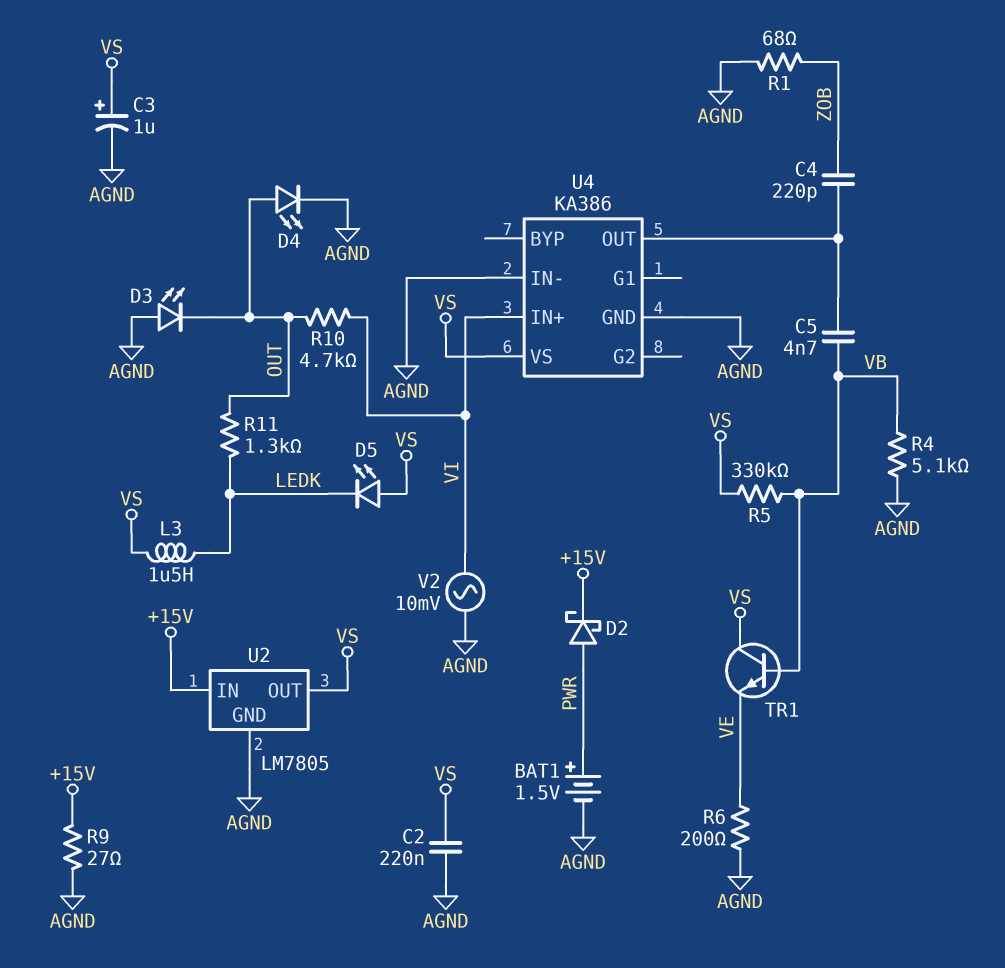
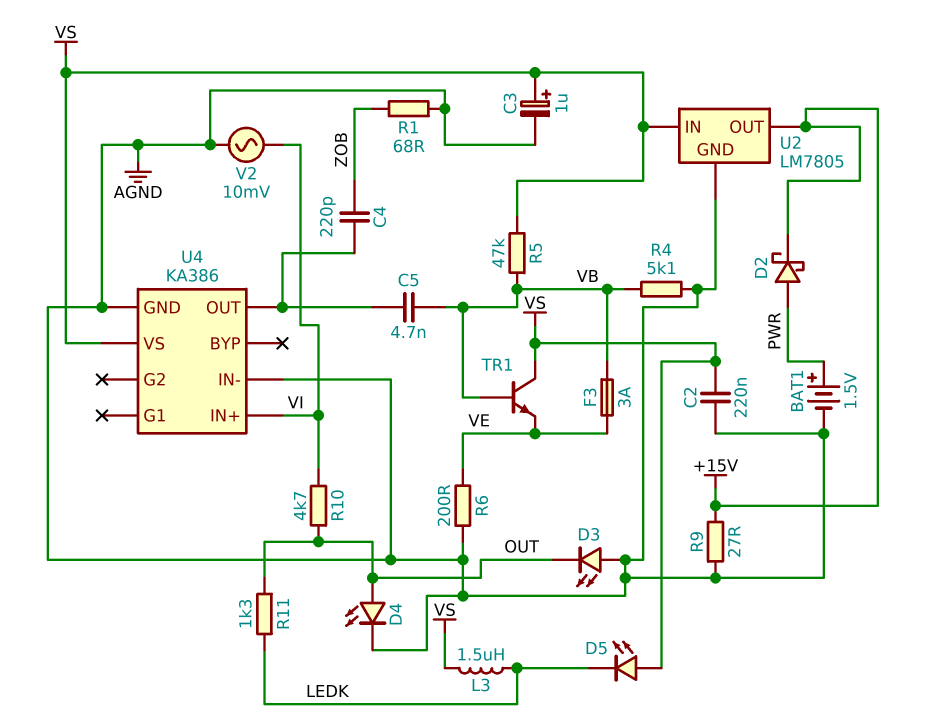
F3: none -> 3A (VB, VE)
R5: 330k (VB, VS) -> 47k (VB, VS)
U2 pin IN: +15V -> VS
U2 pin OUT: VS -> +15V

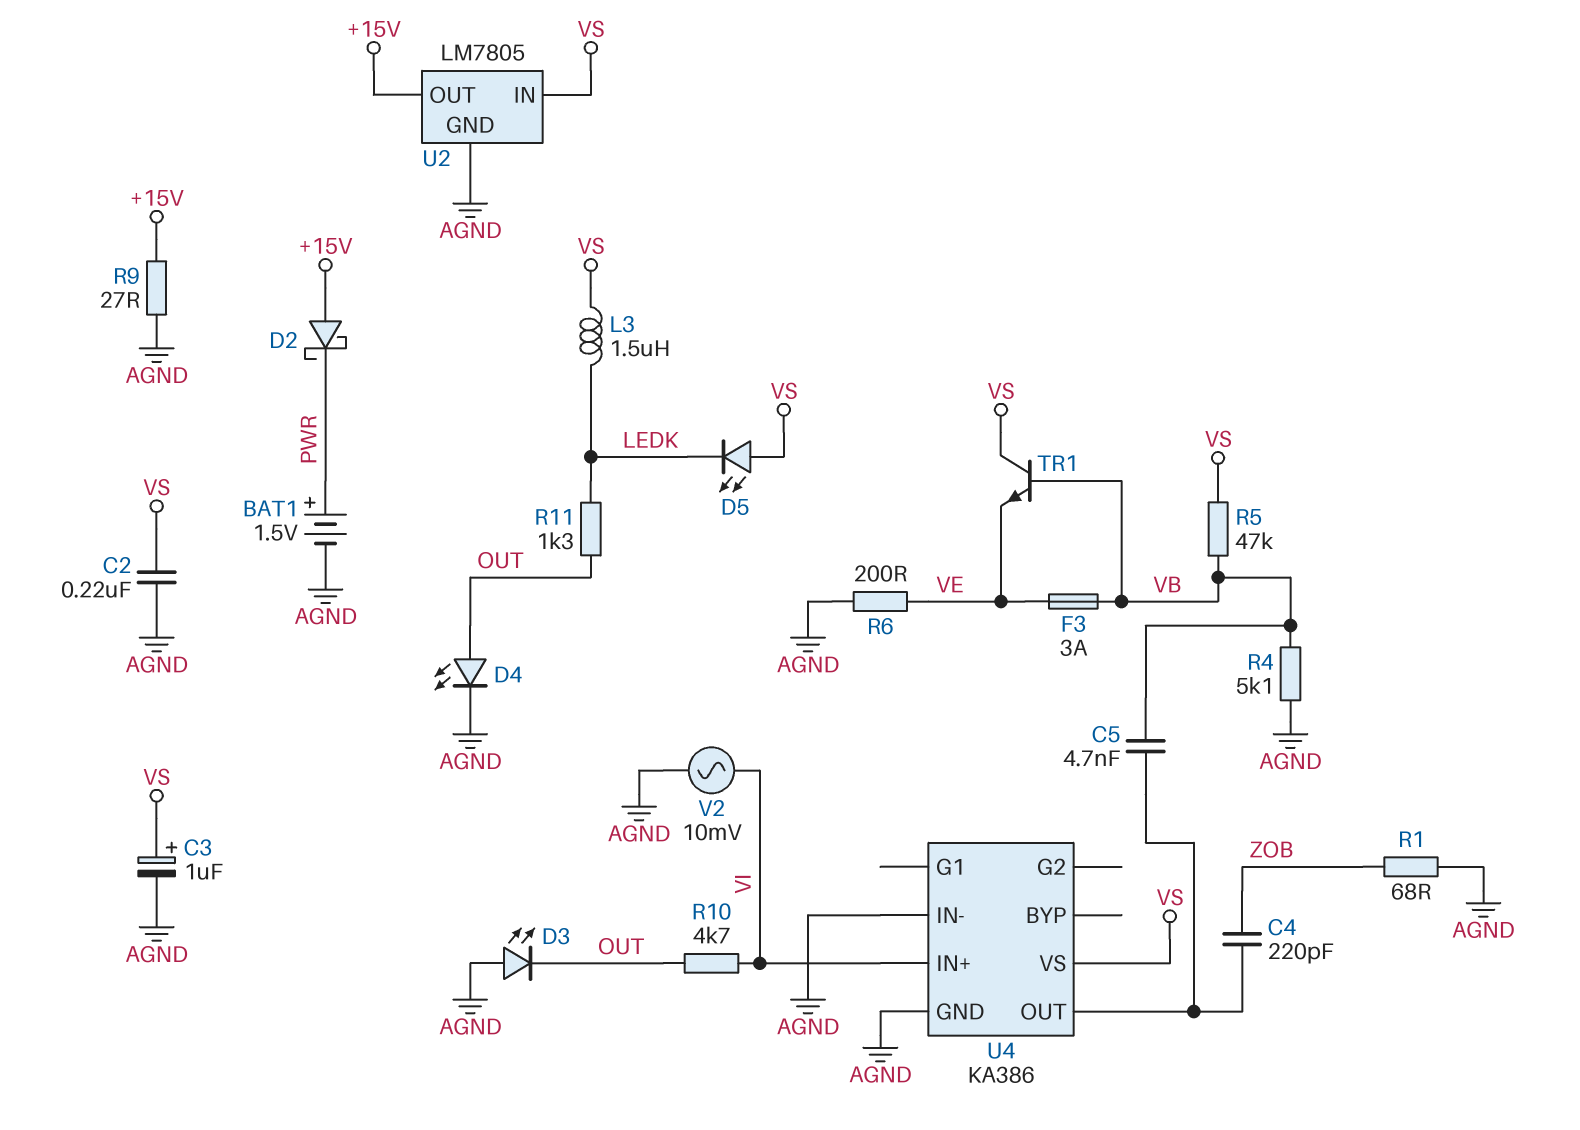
D2: schottky (A PWR, K +15V) -> schottky (A +15V, K PWR)

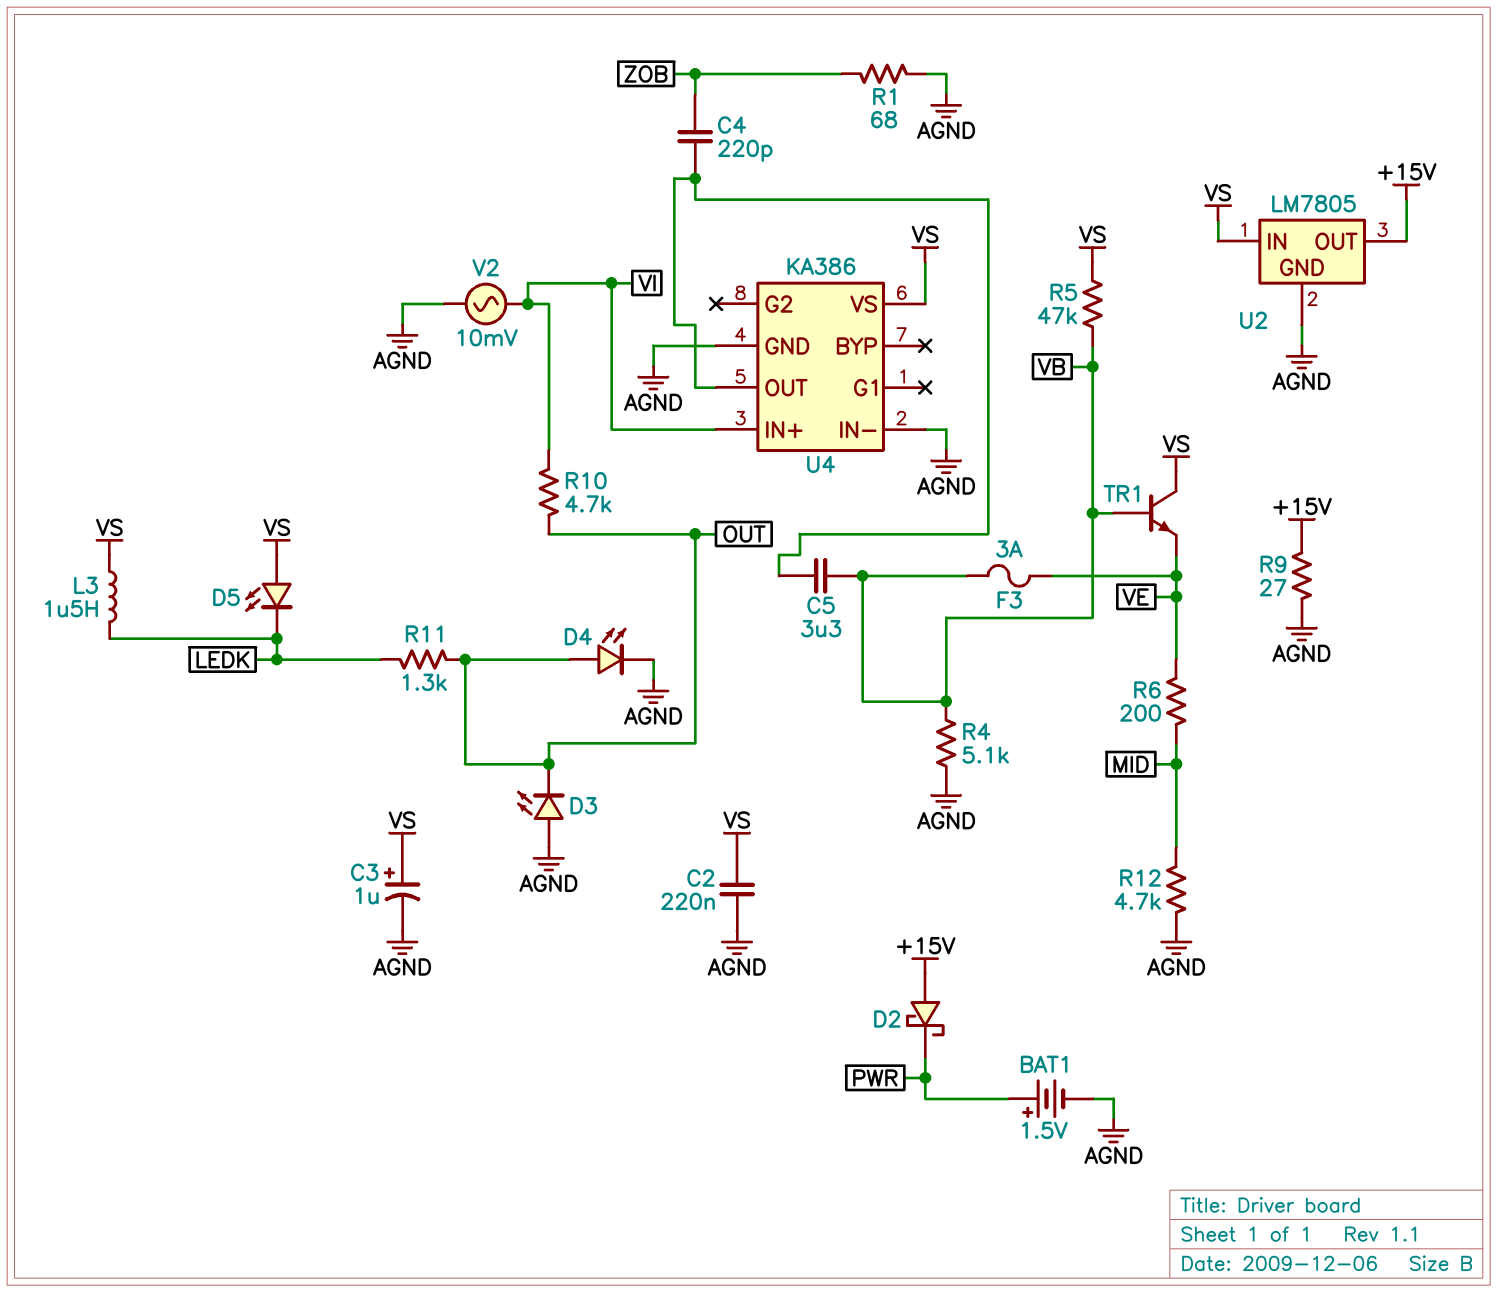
C5: 4.7nF (U4/OUT, VB) -> 3.3uF (U4/OUT, VB)
R6: 200 (AGND, VE) -> 200 (MID, VE)
R12: none -> 4.7k (AGND, MID)

